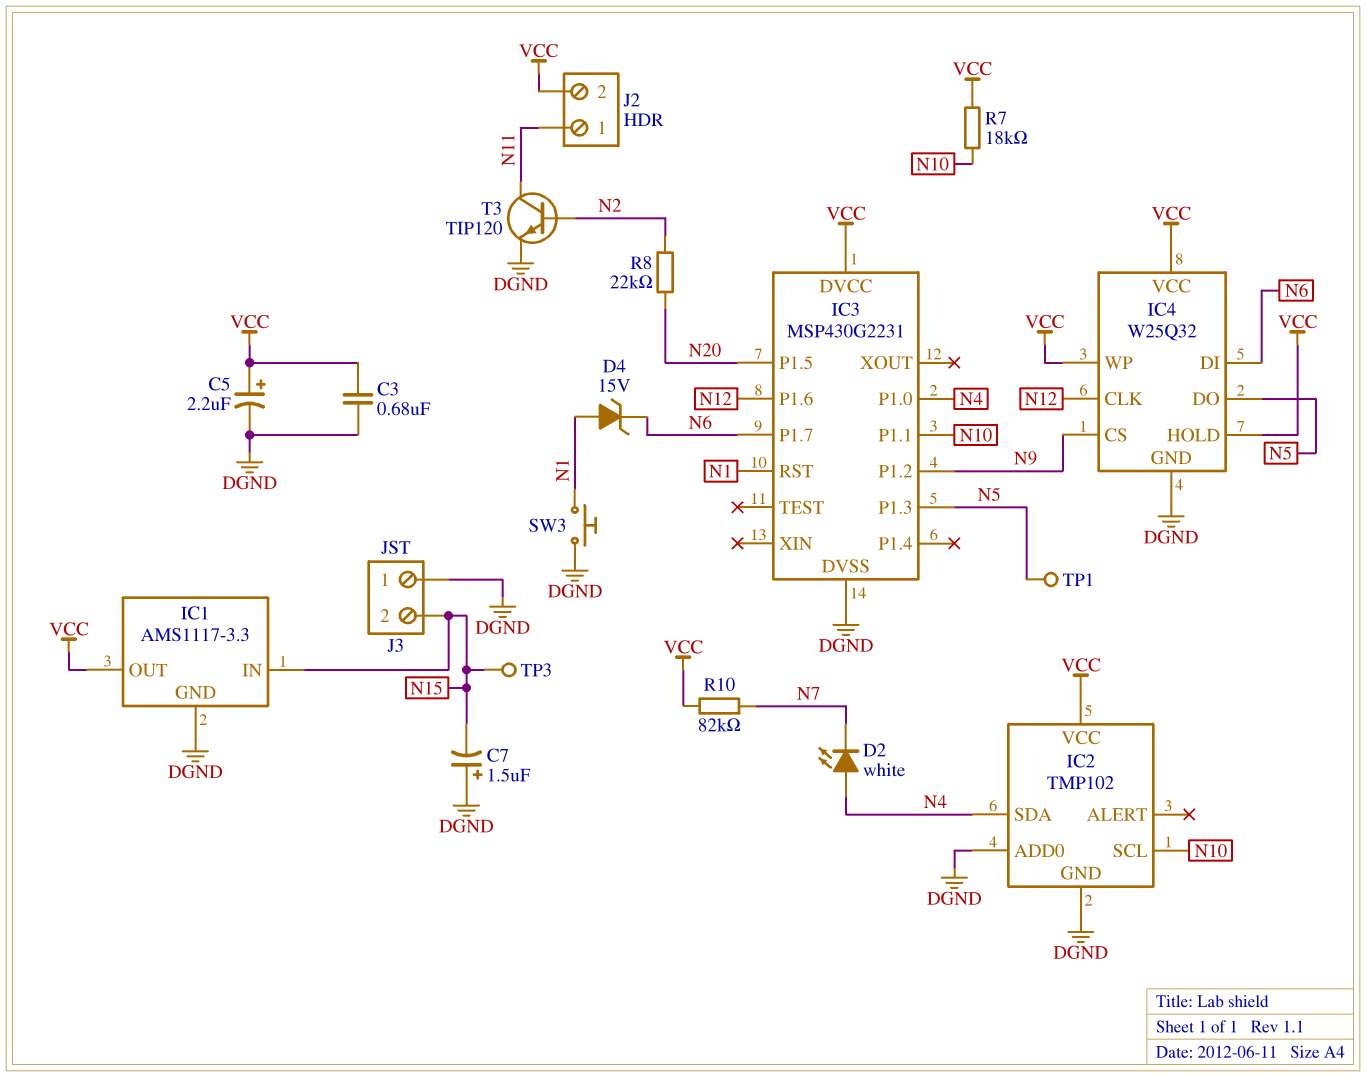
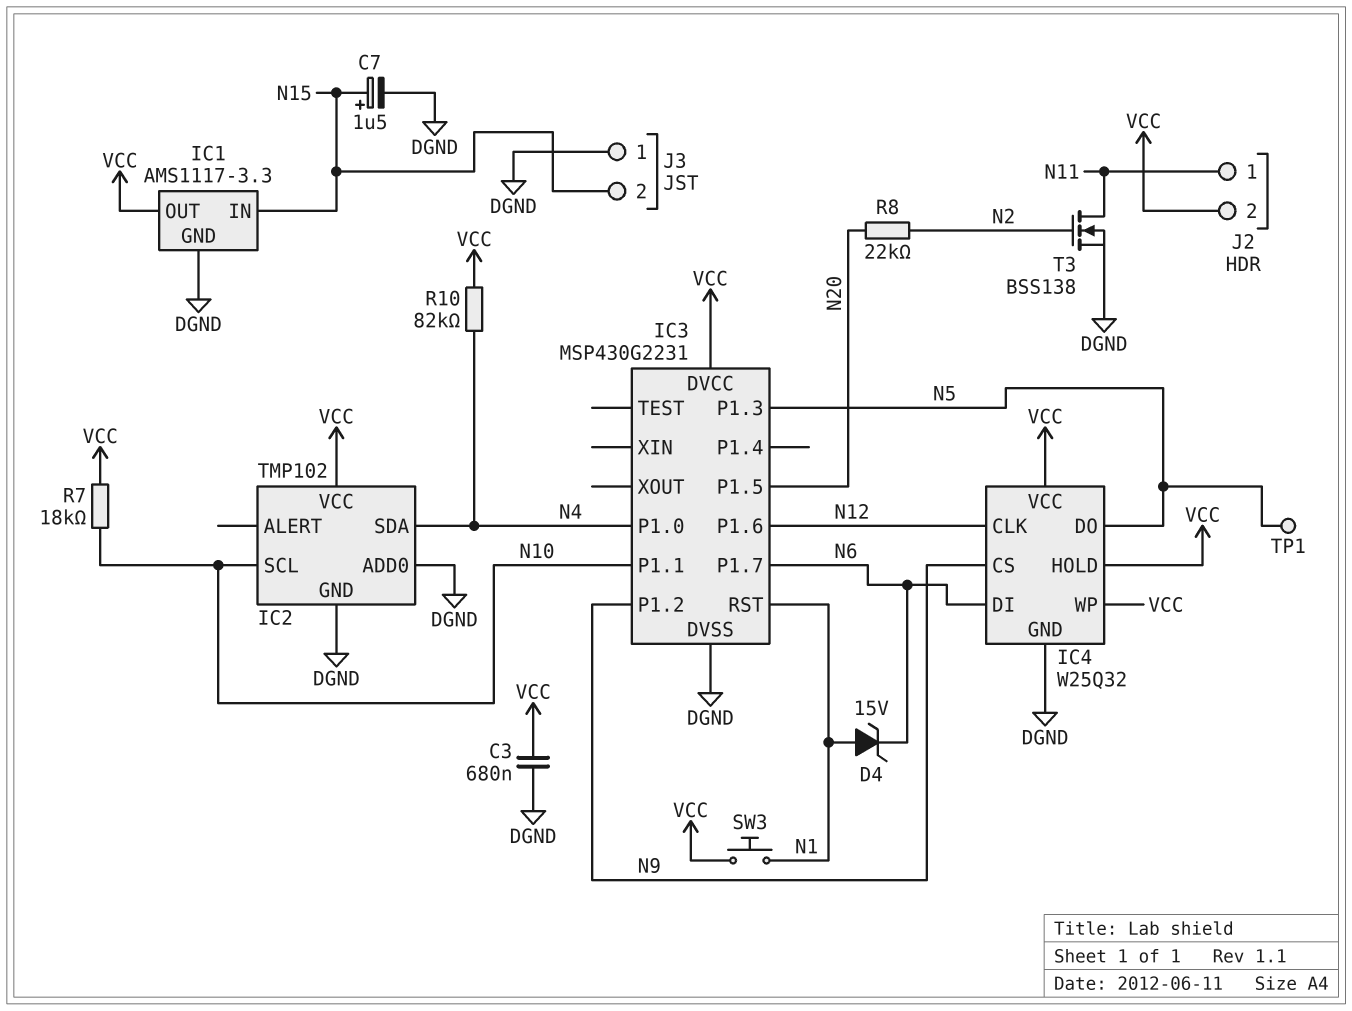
C5: 2.2uF (plus VCC, minus DGND) -> none
C7: 1.5uF (plus DGND, minus N15) -> 1.5uF (plus N15, minus DGND)
D2: LED white (A N4, K N7) -> none
R10: 82k (N7, VCC) -> 82k (N4, VCC)
SW3: button (DGND, N1) -> button (N1, VCC)
T3: NPN TIP120 (B N2, C N11, E DGND) -> NMOS BSS138 (G N2, D N11, S DGND)
TP3: test point (N15) -> none

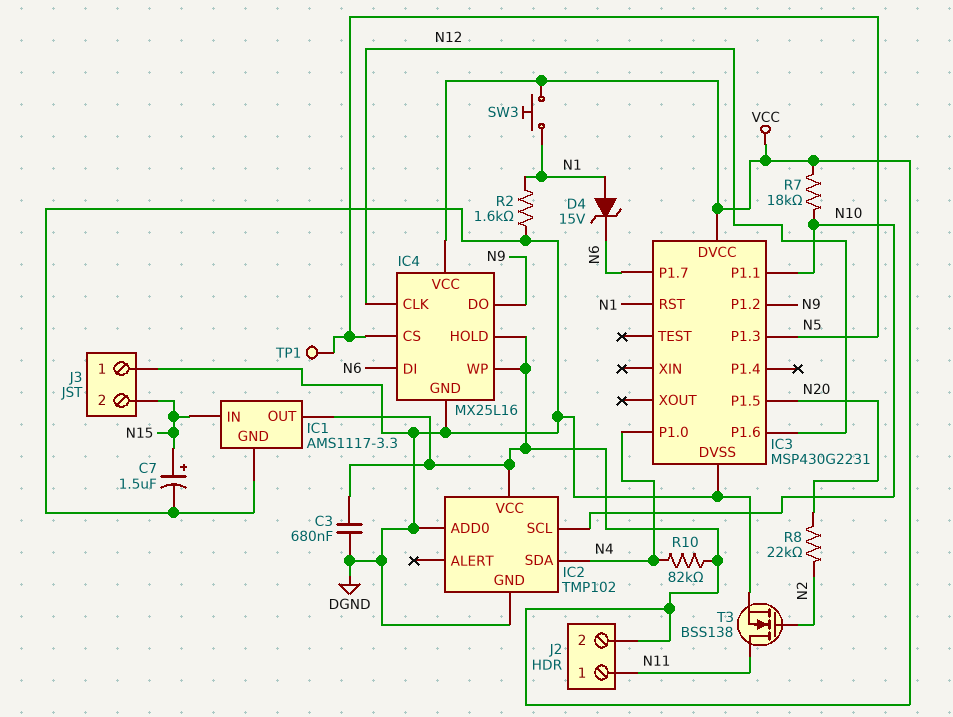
IC4: W25Q32 -> MX25L16
IC4 pin CS: N9 -> N5
IC4 pin DO: N5 -> N9
R2: none -> 1.6k (DGND, N1)

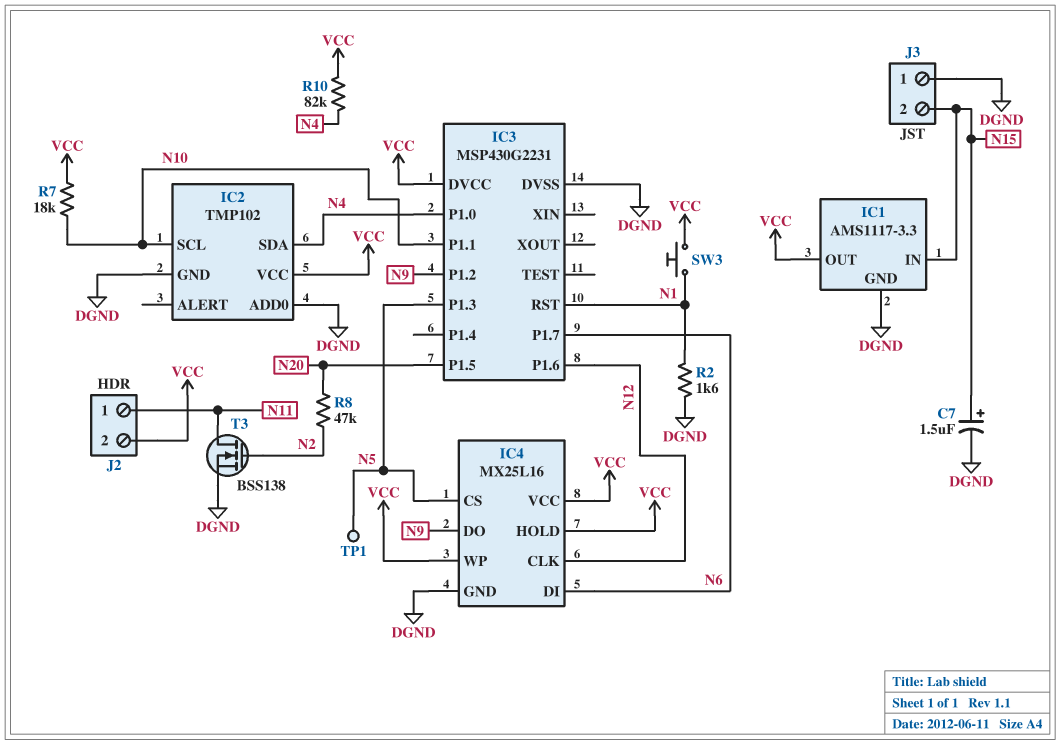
C3: 680nF (DGND, VCC) -> none
D4: zener 15V (A N1, K N6) -> none
R8: 22k (N2, N20) -> 47k (N2, N20)

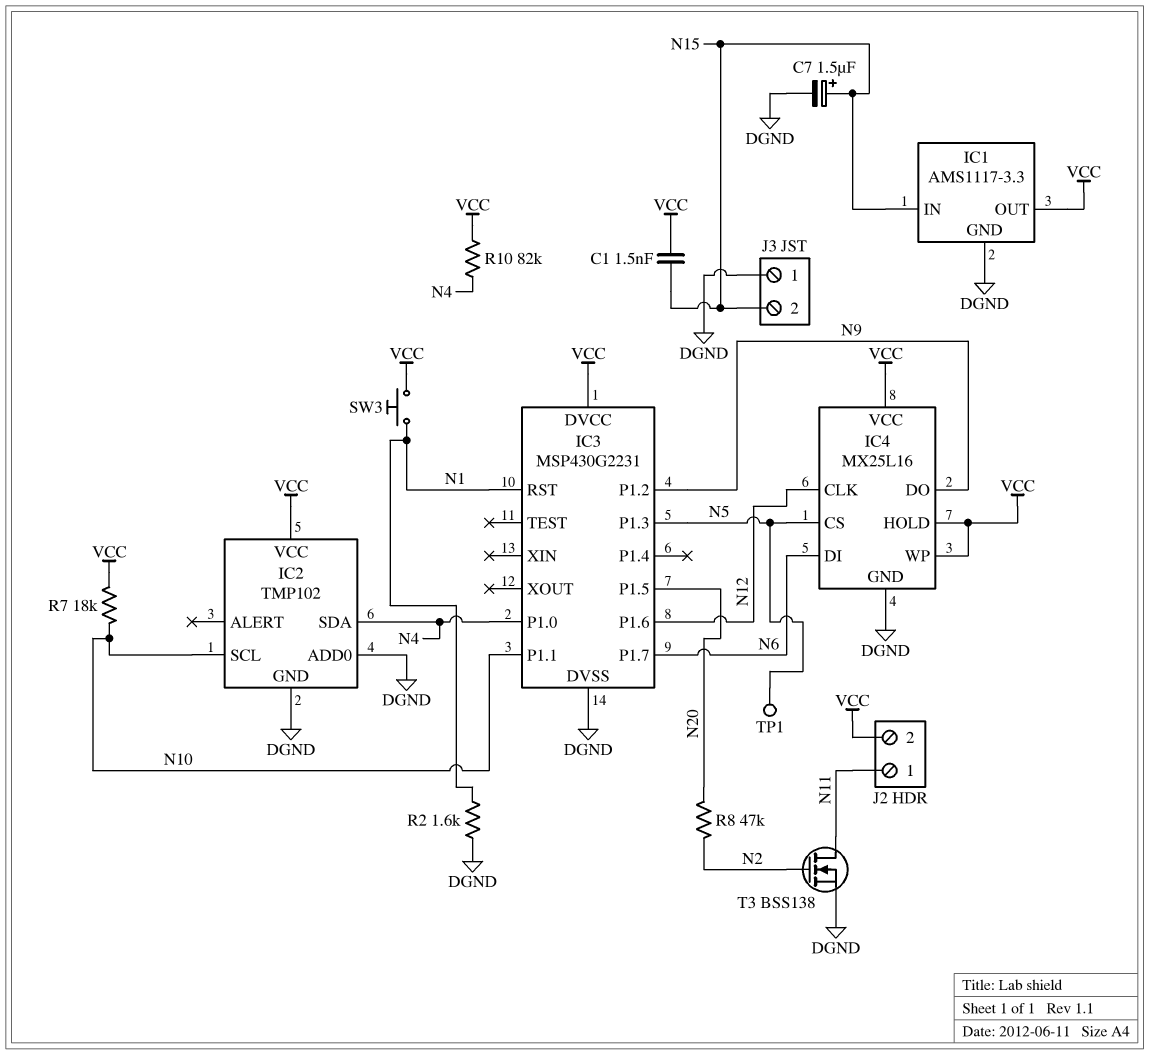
C1: none -> 1.5nF (N15, VCC)

